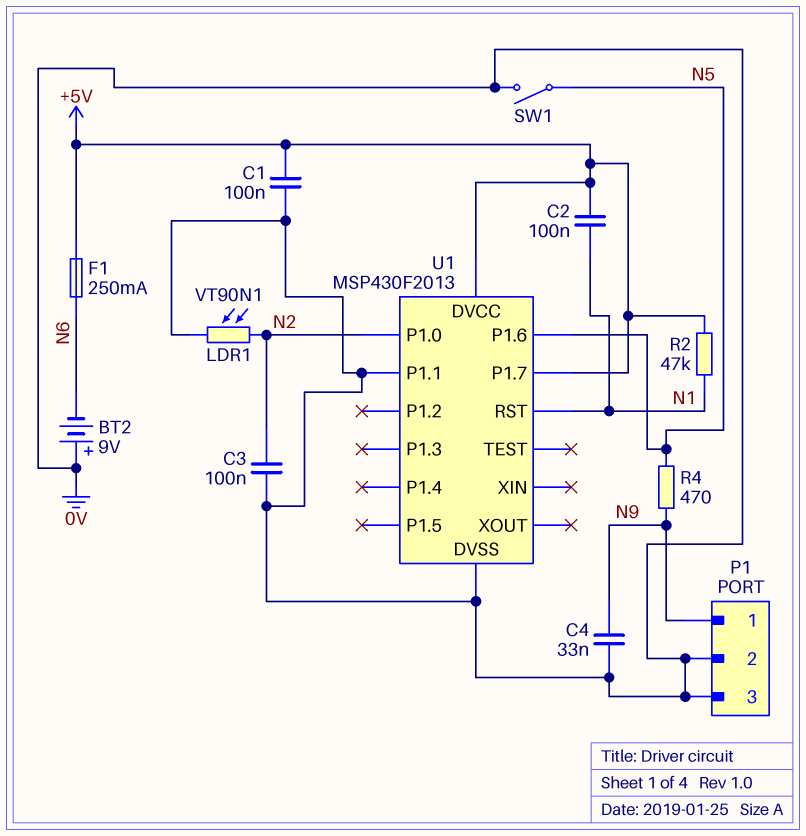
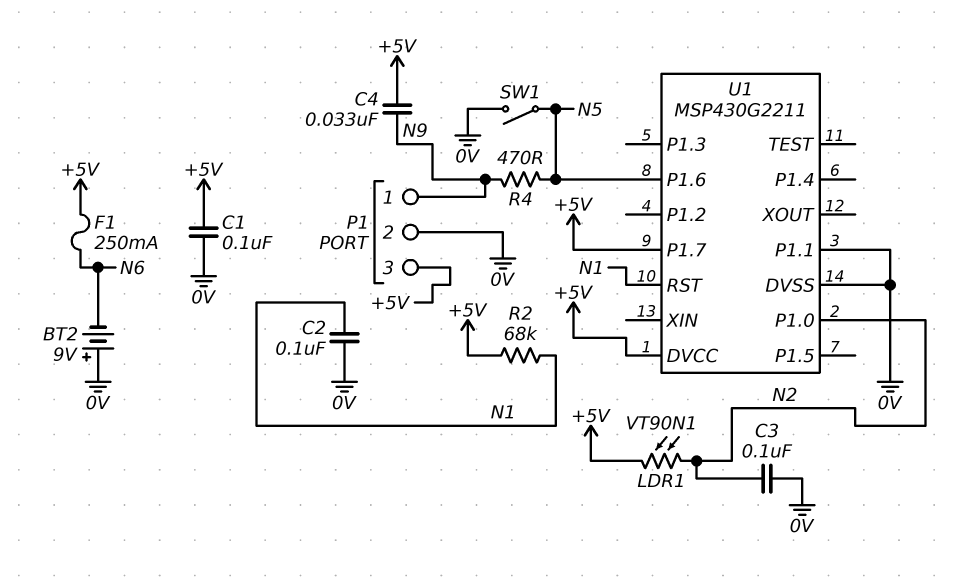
C2: 100nF (+5V, N1) -> 100nF (0V, N1)
C4: 33nF (0V, N9) -> 33nF (+5V, N9)
LDR1: VT90N1 (0V, N2) -> VT90N1 (+5V, N2)
P1 pin 3: 0V -> +5V
R2: 47k (+5V, N1) -> 68k (+5V, N1)
U1: MSP430F2013 -> MSP430G2211

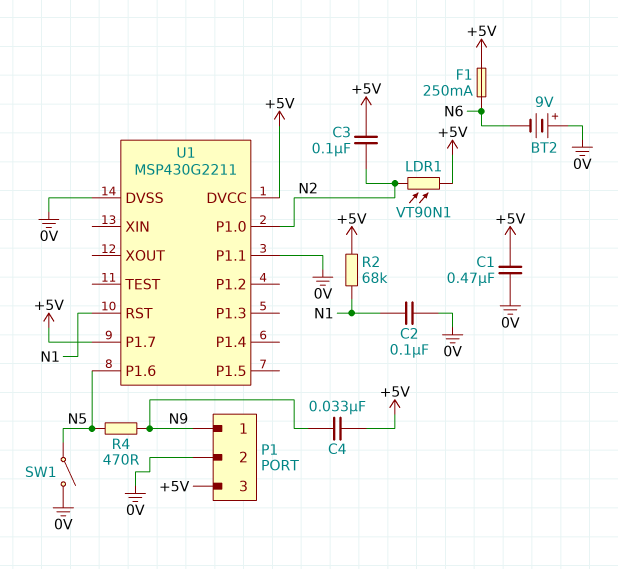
C1: 100nF (+5V, 0V) -> 470nF (+5V, 0V)
C3: 100nF (0V, N2) -> 100nF (+5V, N2)

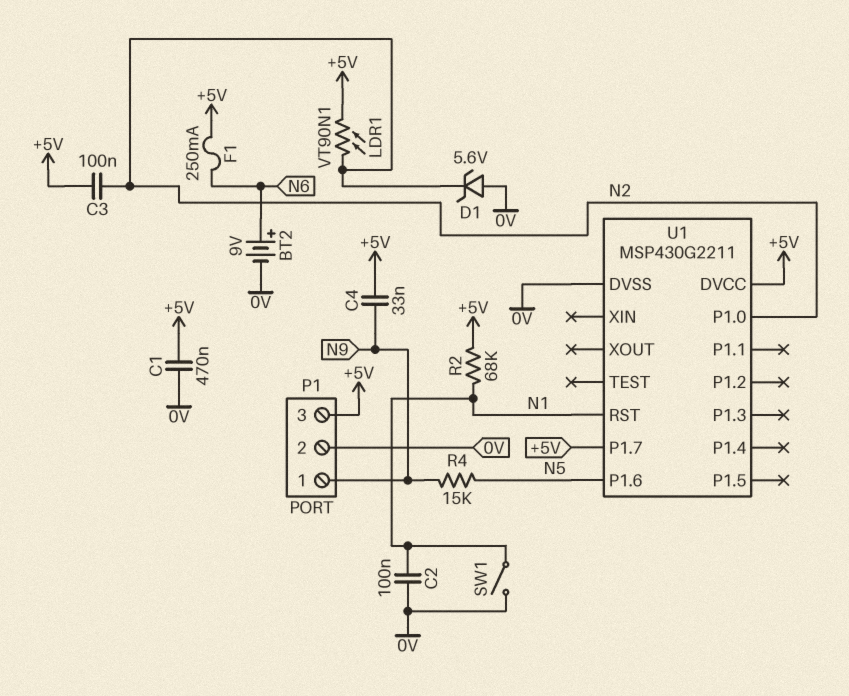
BT2: 9V (plus 0V, minus N6) -> 9V (plus N6, minus 0V)
D1: none -> zener 5.6V (A 0V, K N2)
R4: 470 (N5, N9) -> 15k (N5, N9)
SW1: switch (0V, N5) -> switch (0V, N1)
U1 pin P1.1: 0V -> none

